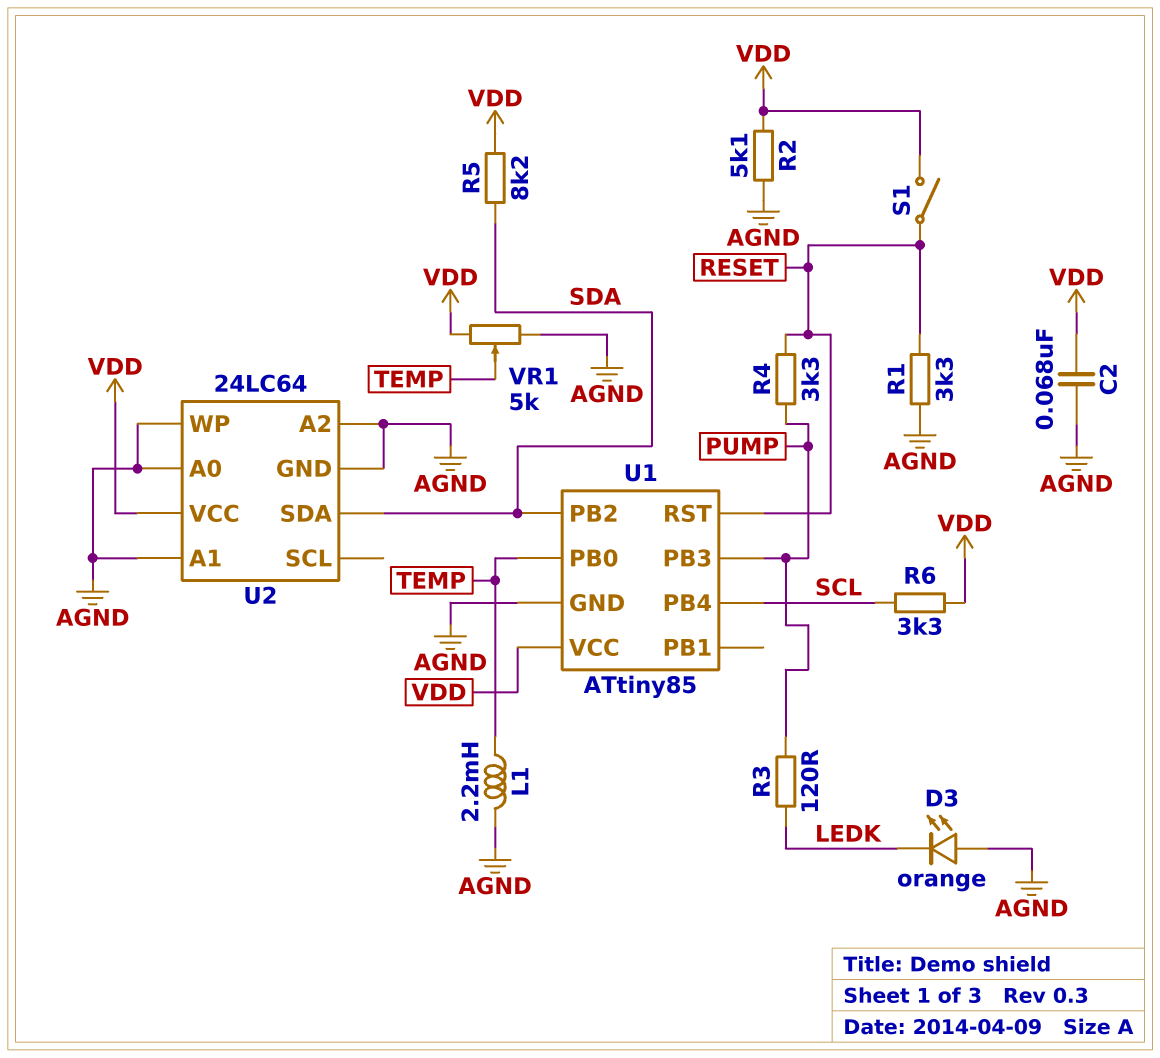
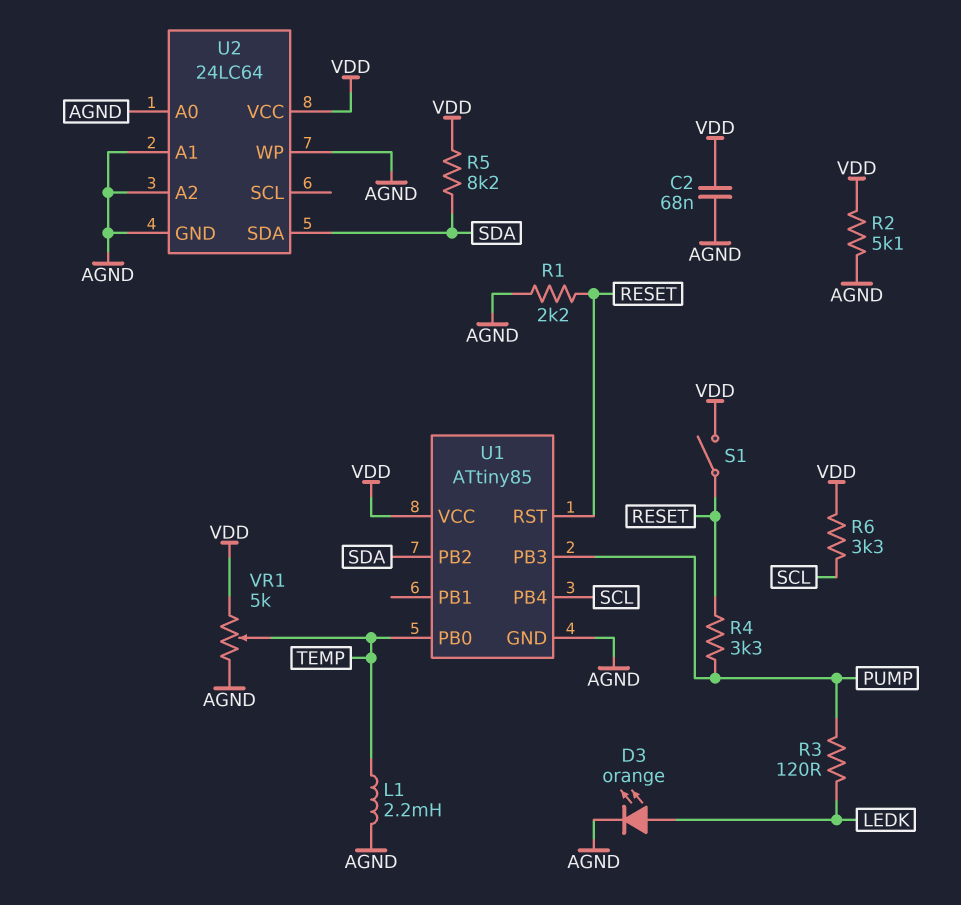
D3: LED orange (A AGND, K LEDK) -> LED orange (A LEDK, K AGND)
R1: 3.3k (AGND, RESET) -> 2.2k (AGND, RESET)

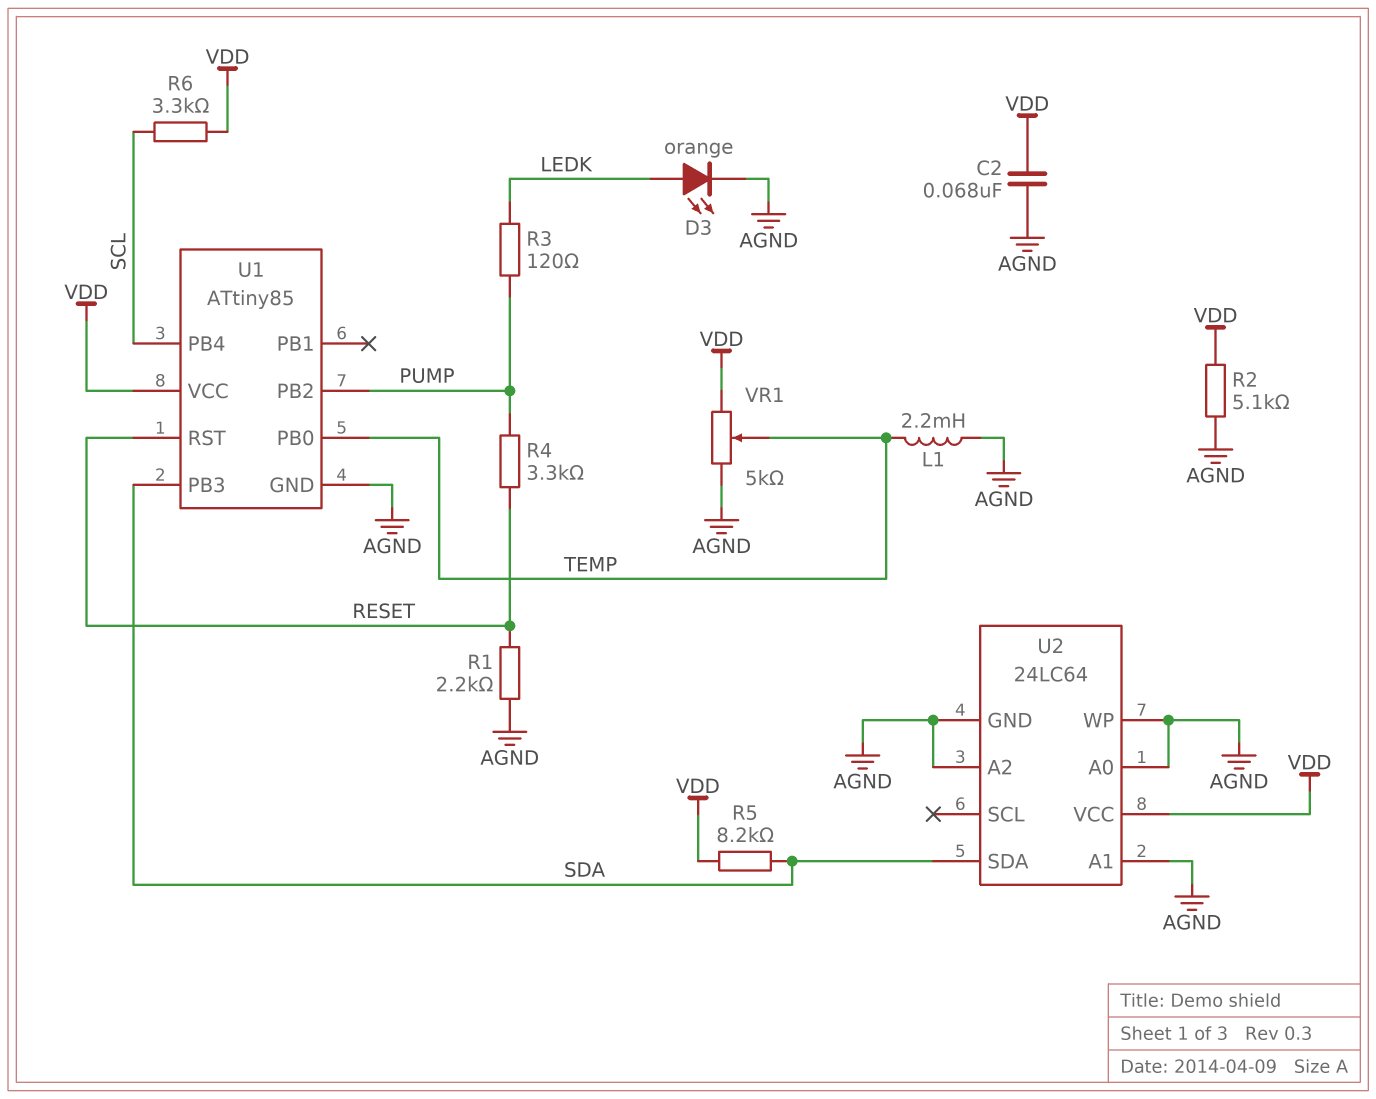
S1: switch (RESET, VDD) -> none
U1 pin PB2: SDA -> PUMP
U1 pin PB3: PUMP -> SDA

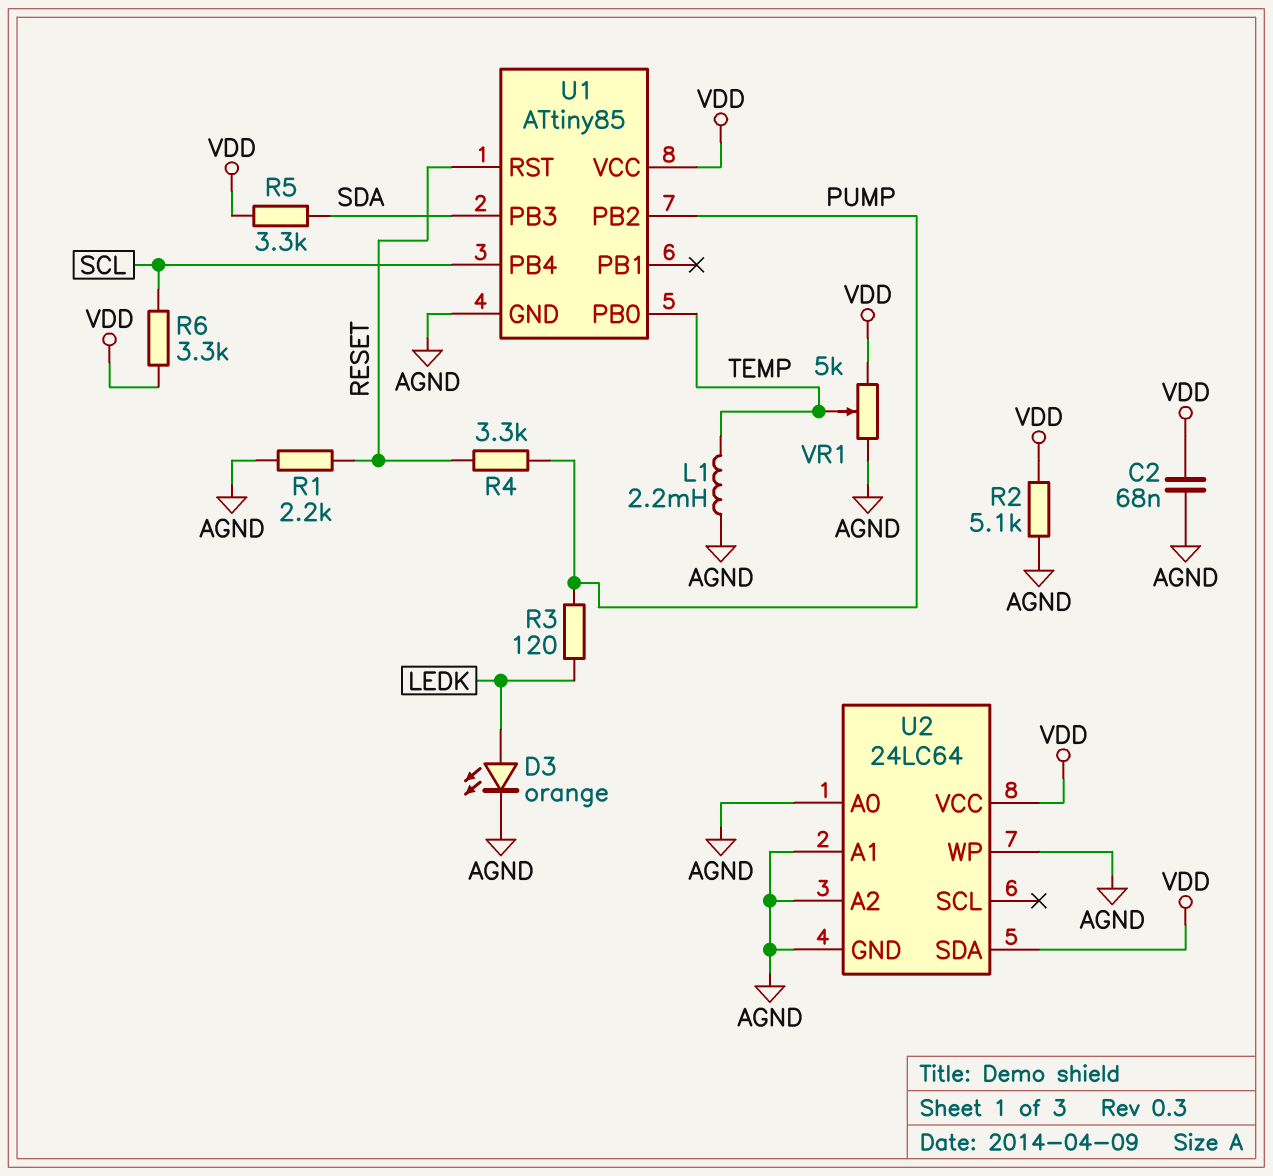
R5: 8.2k (SDA, VDD) -> 3.3k (SDA, VDD)
U2 pin SDA: SDA -> VDD

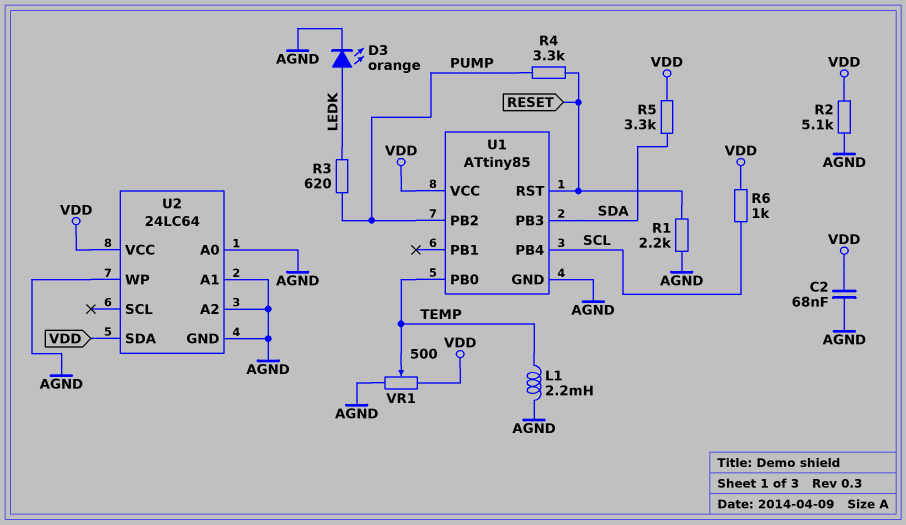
R3: 120 (LEDK, PUMP) -> 620 (LEDK, PUMP)
R6: 3.3k (SCL, VDD) -> 1k (SCL, VDD)
VR1: 5k (AGND, VDD, wiper TEMP) -> 500 (AGND, VDD, wiper TEMP)

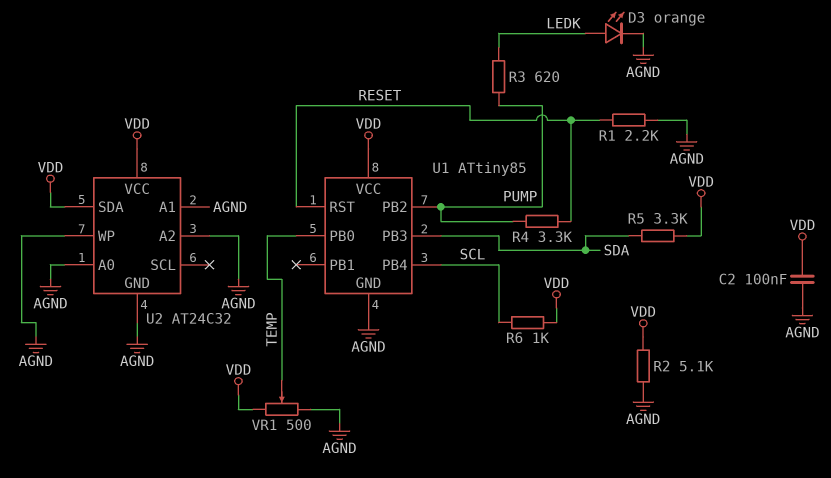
C2: 68nF (AGND, VDD) -> 100nF (AGND, VDD)
L1: 2.2mH (AGND, TEMP) -> none
U2: 24LC64 -> AT24C32

